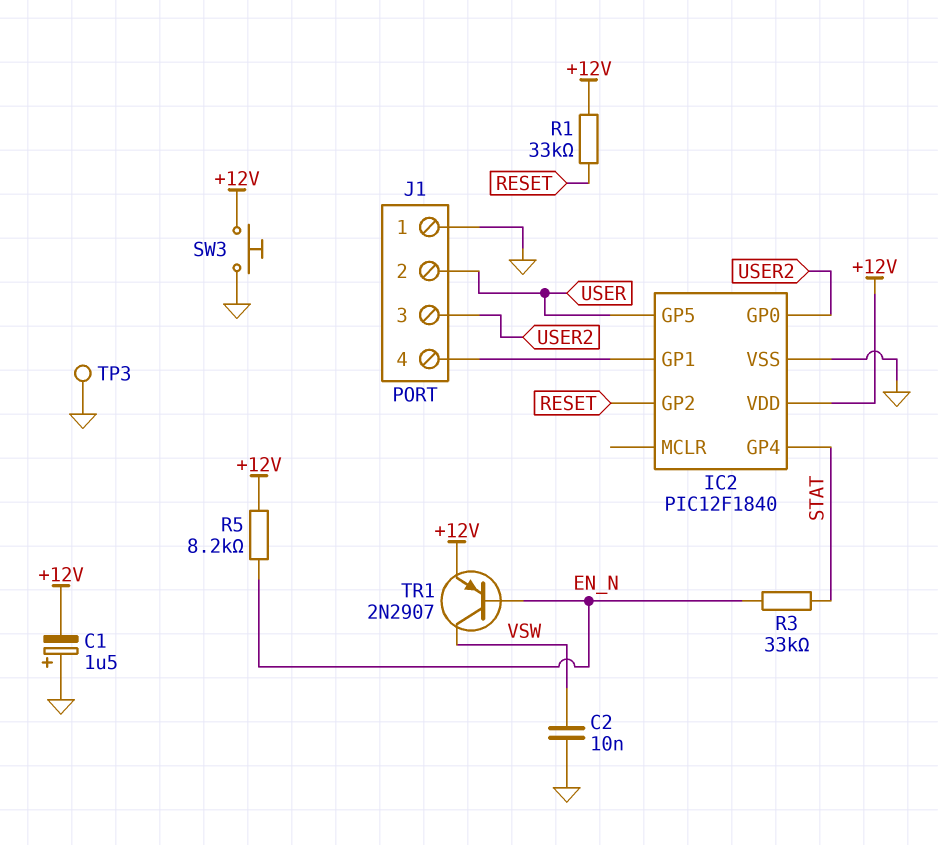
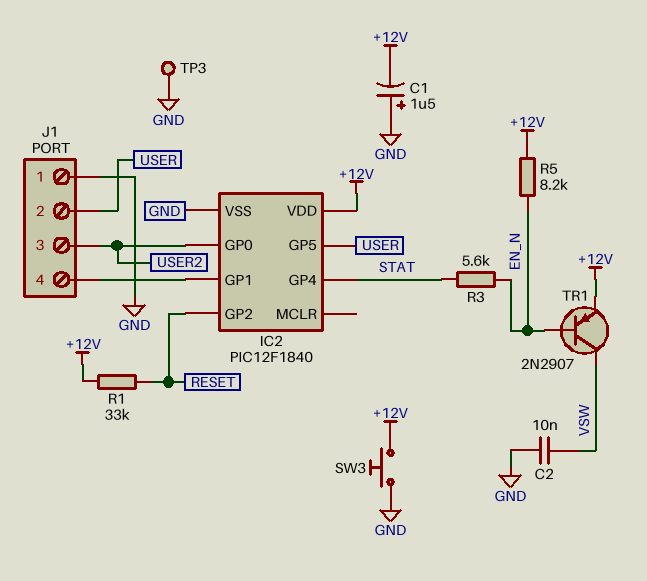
R3: 33k (EN_N, STAT) -> 5.6k (EN_N, STAT)

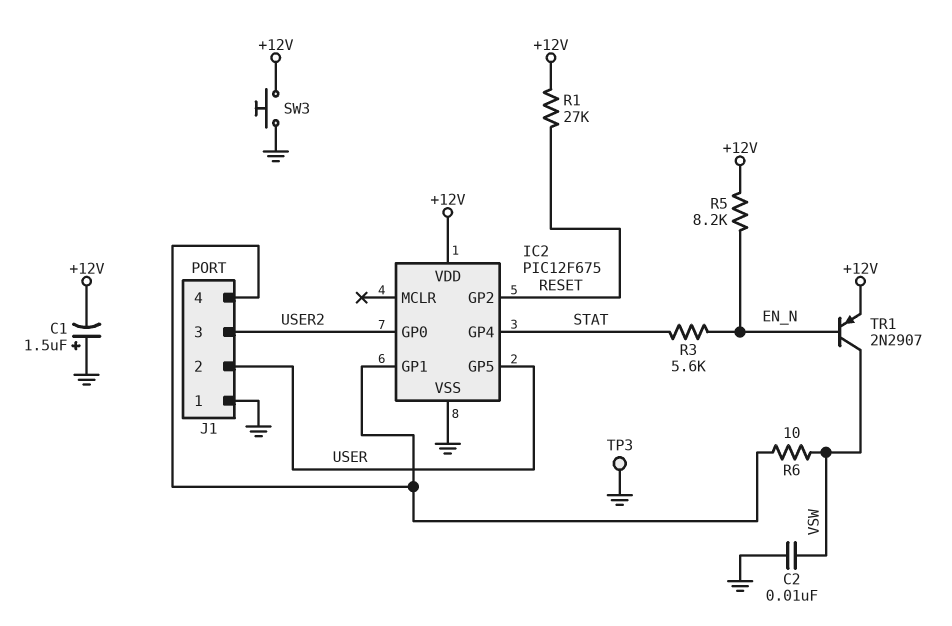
IC2: PIC12F1840 -> PIC12F675
R1: 33k (+12V, RESET) -> 27k (+12V, RESET)
R6: none -> 10 (IC2/GP1, VSW)

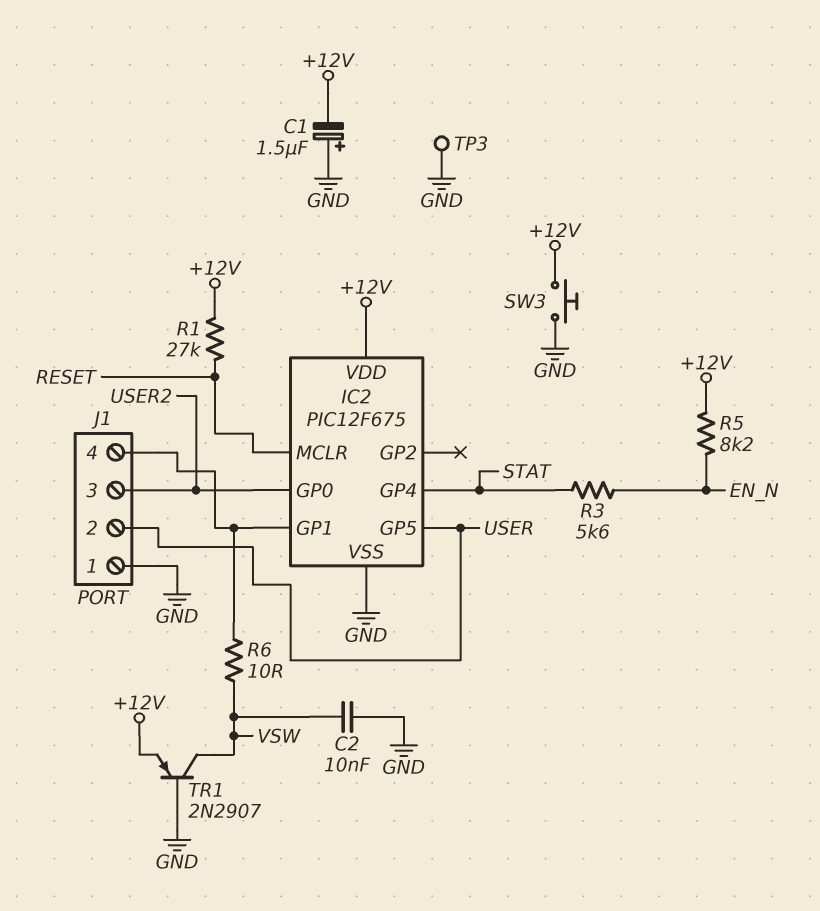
IC2 pin GP2: RESET -> none
IC2 pin MCLR: none -> RESET
TR1: PNP 2N2907 (B EN_N, C VSW, E +12V) -> PNP 2N2907 (B GND, C VSW, E +12V)

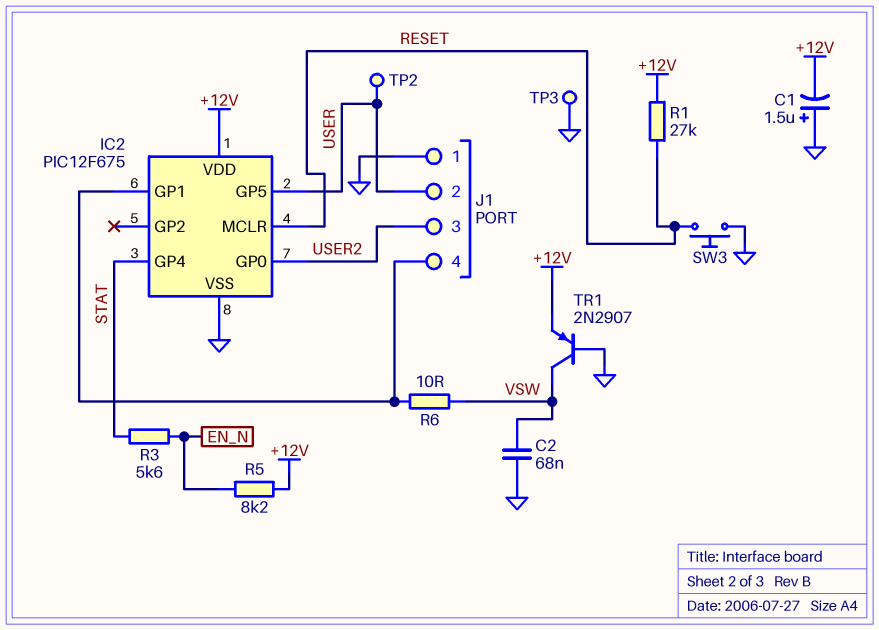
C2: 10nF (GND, VSW) -> 68nF (GND, VSW)
SW3: button (+12V, GND) -> button (GND, RESET)
TP2: none -> test point (USER)

